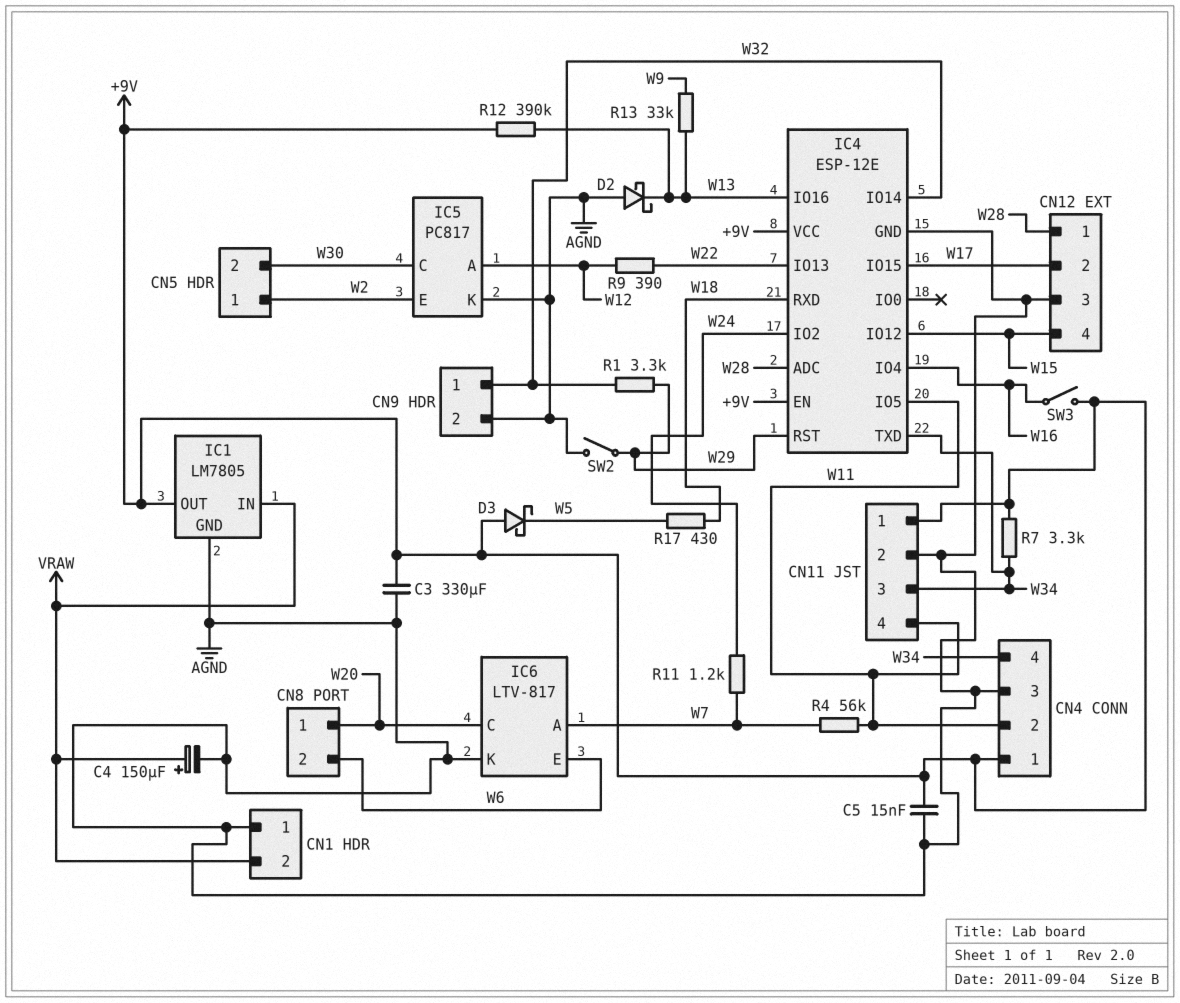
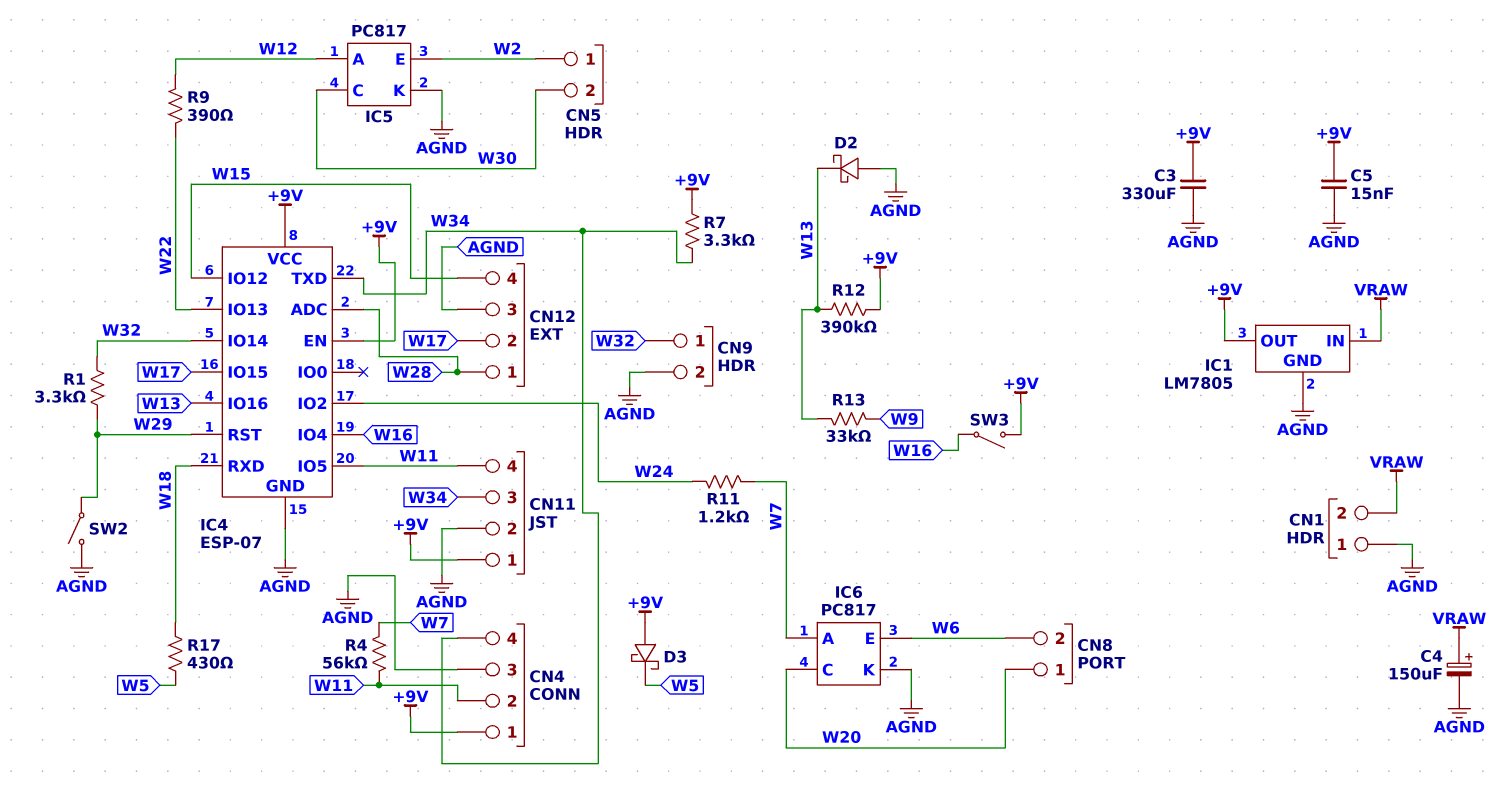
IC4: ESP-12E -> ESP-07
IC6: LTV-817 -> PC817

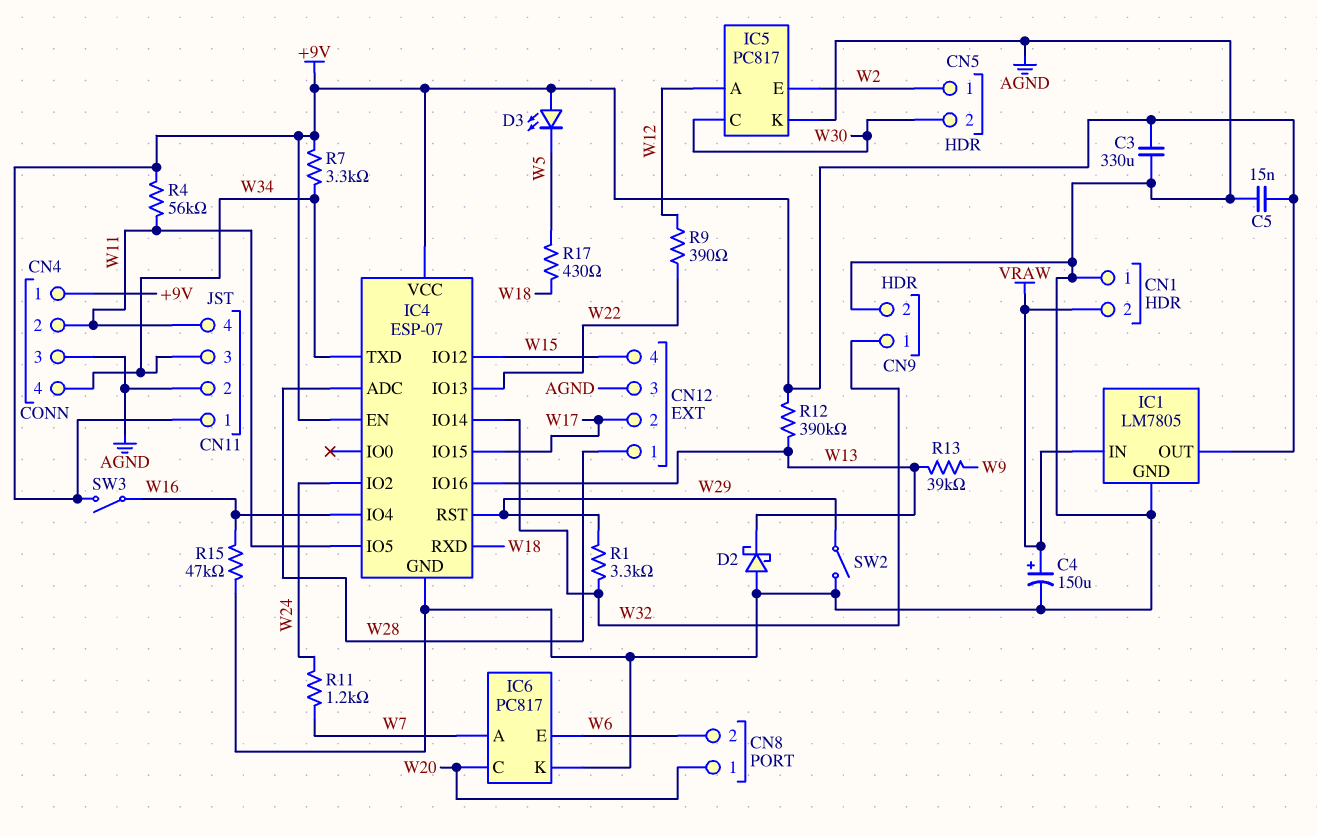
D3: schottky (A +9V, K W5) -> LED (A +9V, K W5)
R4: 56k (W7, W11) -> 56k (+9V, W11)
R13: 33k (W9, W13) -> 39k (W9, W13)
R15: none -> 47k (AGND, W16)

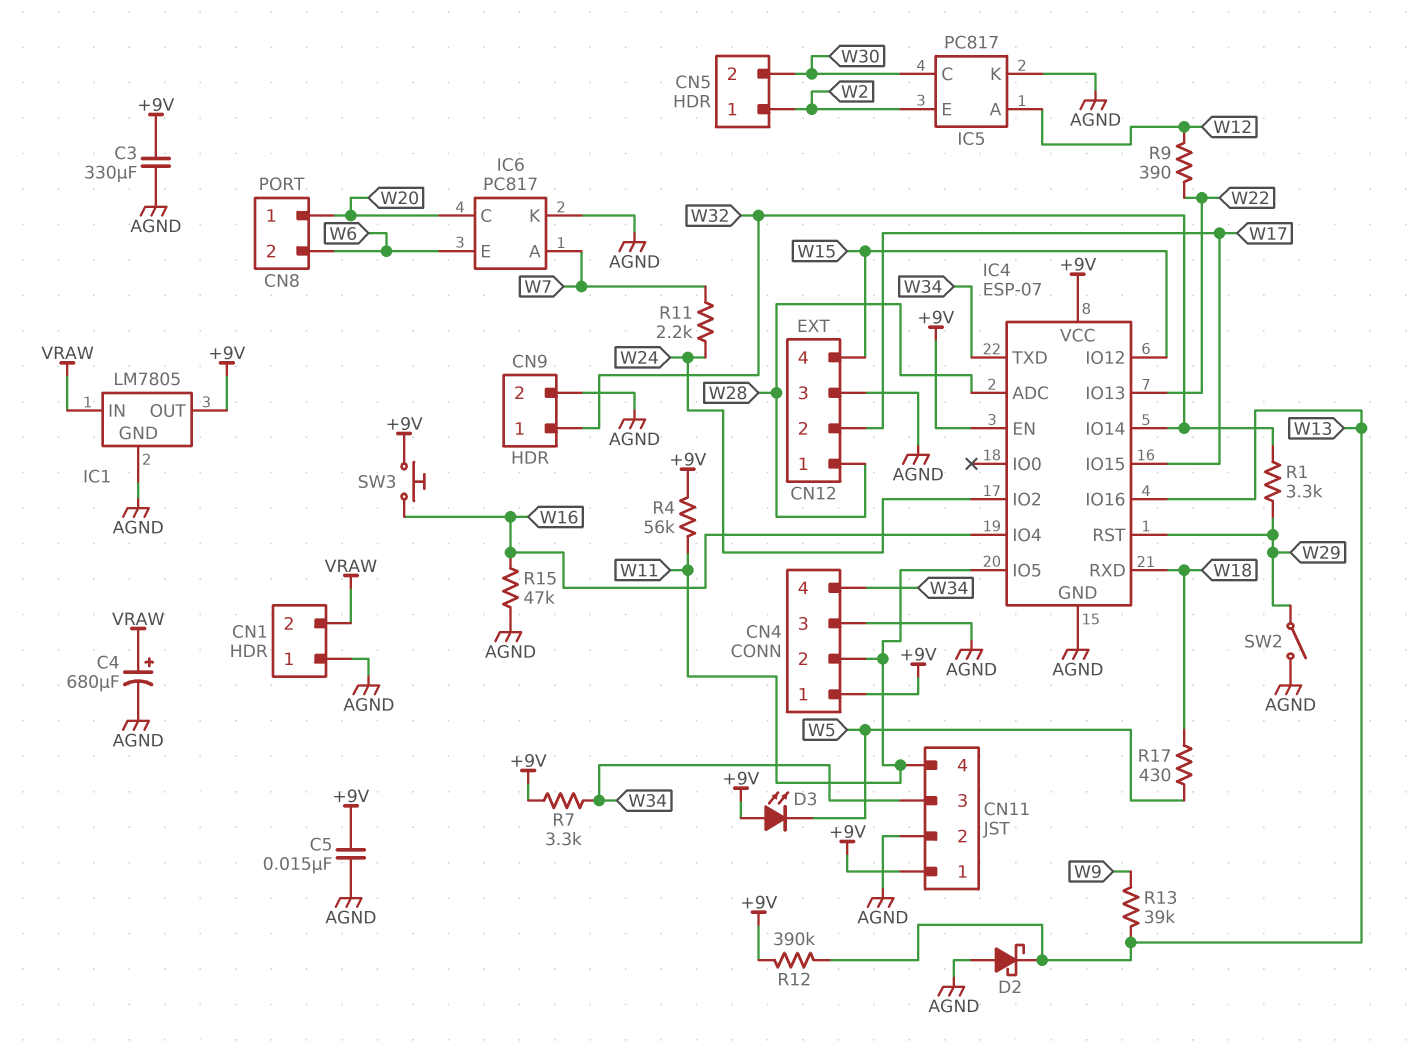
C4: 150uF (plus VRAW, minus AGND) -> 680uF (plus VRAW, minus AGND)
R11: 1.2k (W7, W24) -> 2.2k (W7, W24)
SW3: switch (+9V, W16) -> button (+9V, W16)

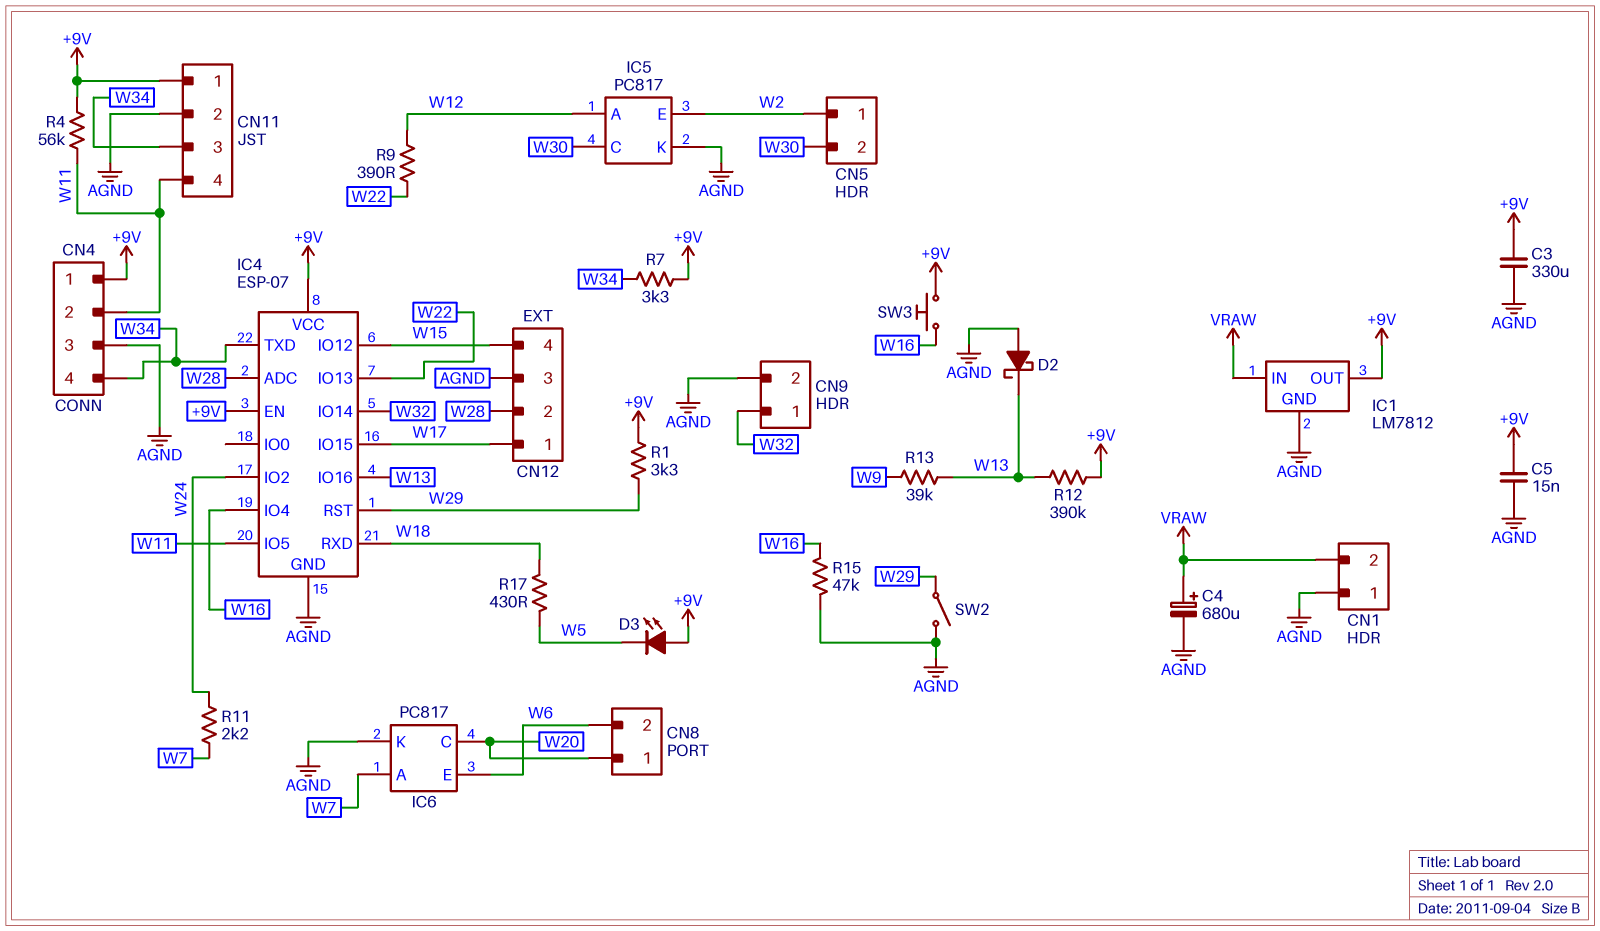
CN12 pin 1: W28 -> W17
CN12 pin 2: W17 -> W28
IC1: LM7805 -> LM7812
R1: 3.3k (W29, W32) -> 3.3k (+9V, W29)

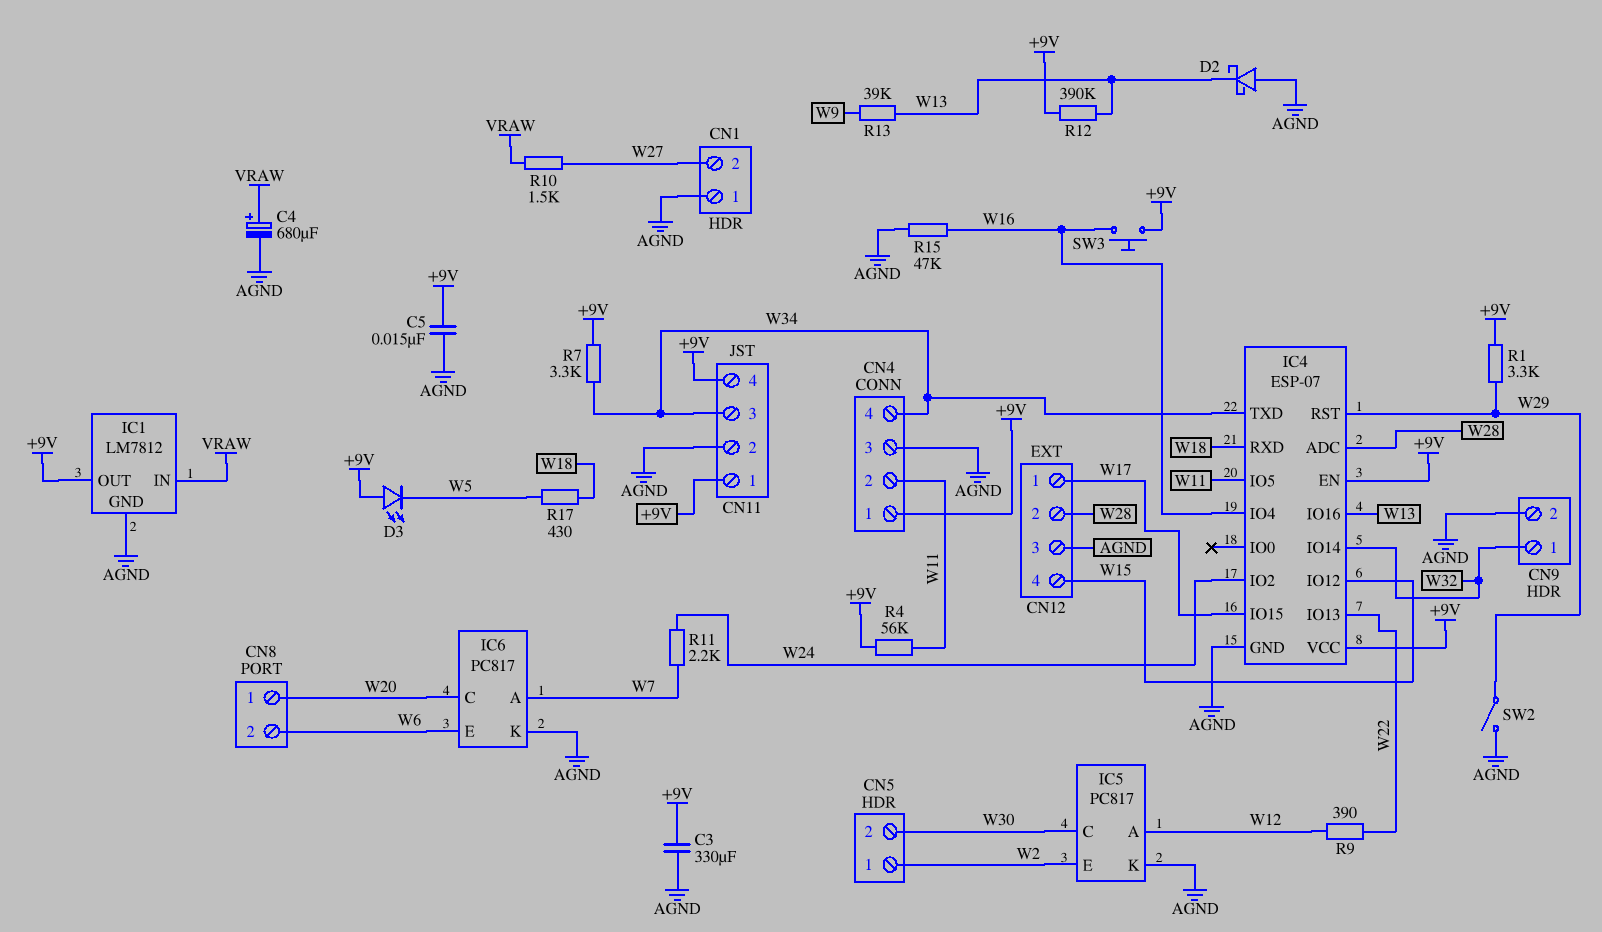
CN1 pin 2: VRAW -> W27
CN11 pin 4: W11 -> +9V
R10: none -> 1.5k (VRAW, W27)

